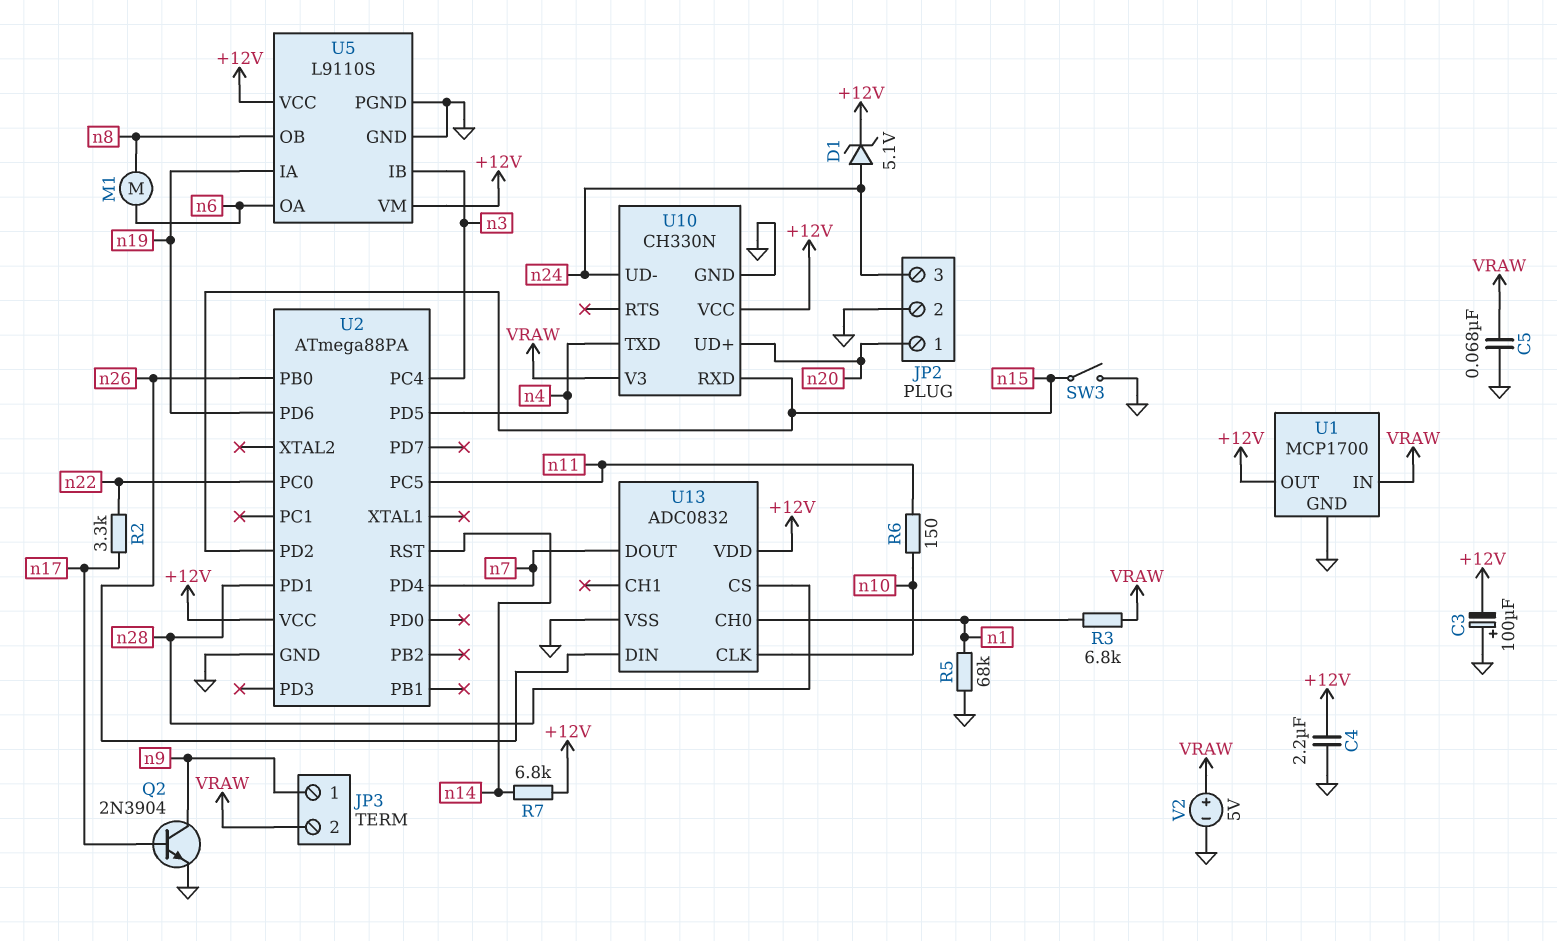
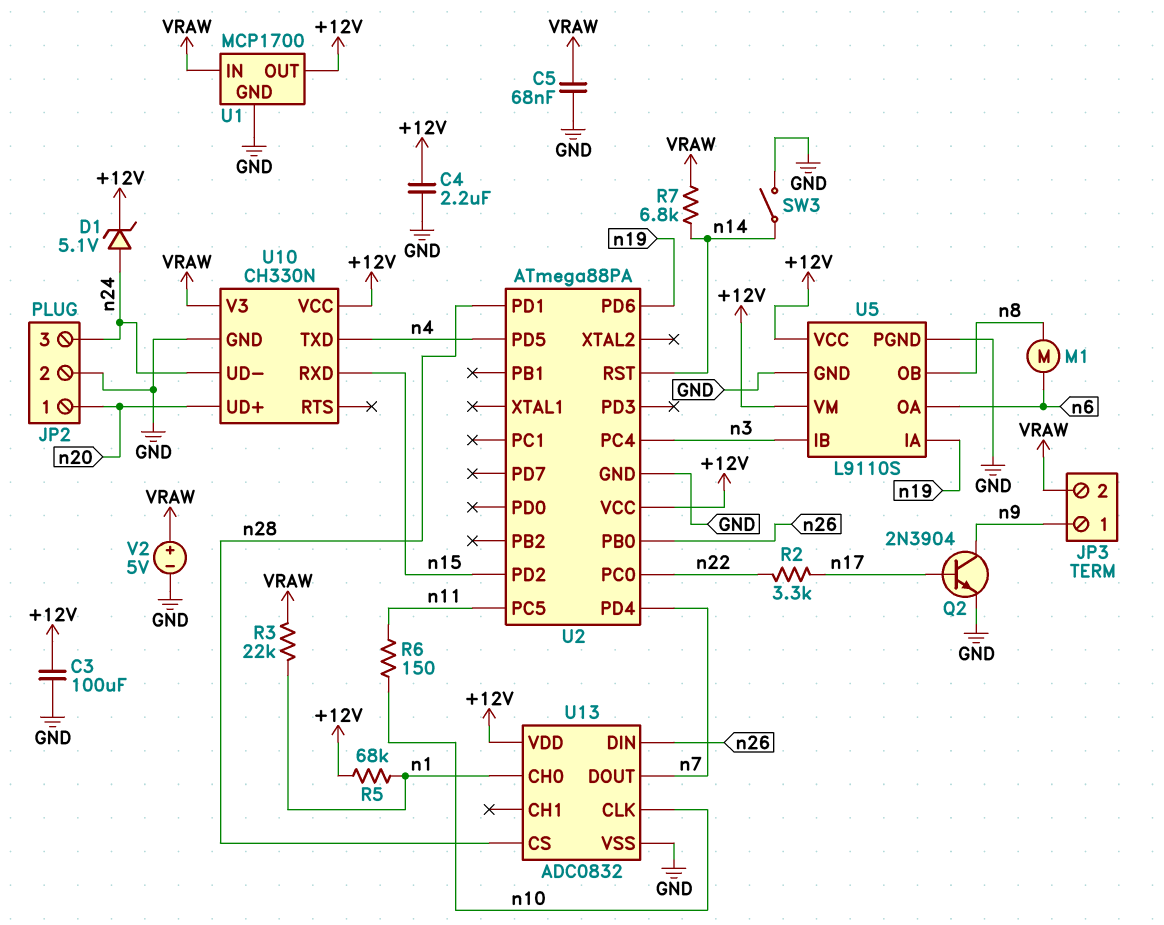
C3: 100uF (plus GND, minus +12V) -> 100uF (+12V, GND)
R3: 6.8k (VRAW, n1) -> 22k (VRAW, n1)
R5: 68k (GND, n1) -> 68k (+12V, n1)
R7: 6.8k (+12V, n14) -> 6.8k (VRAW, n14)
SW3: switch (GND, n15) -> switch (GND, n14)

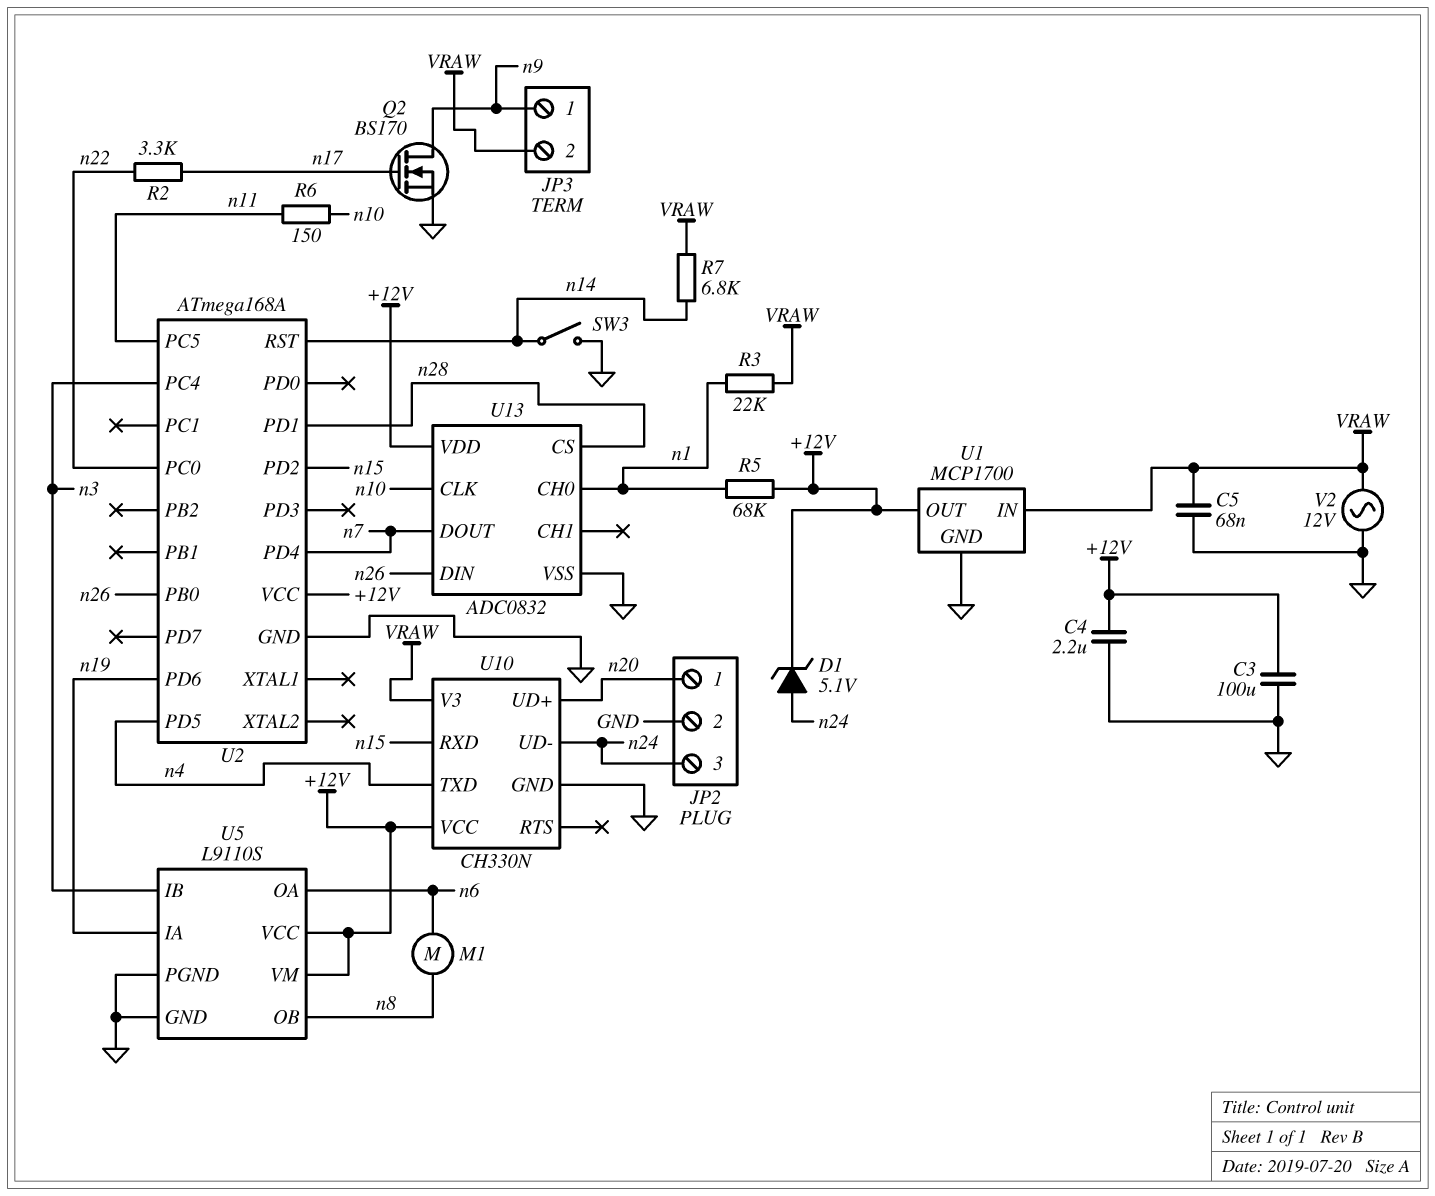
Q2: NPN 2N3904 (B n17, C n9, E GND) -> NMOS BS170 (G n17, D n9, S GND)
U2: ATmega88PA -> ATmega168A
V2: 5V (plus VRAW, minus GND) -> AC 12V (GND, VRAW)

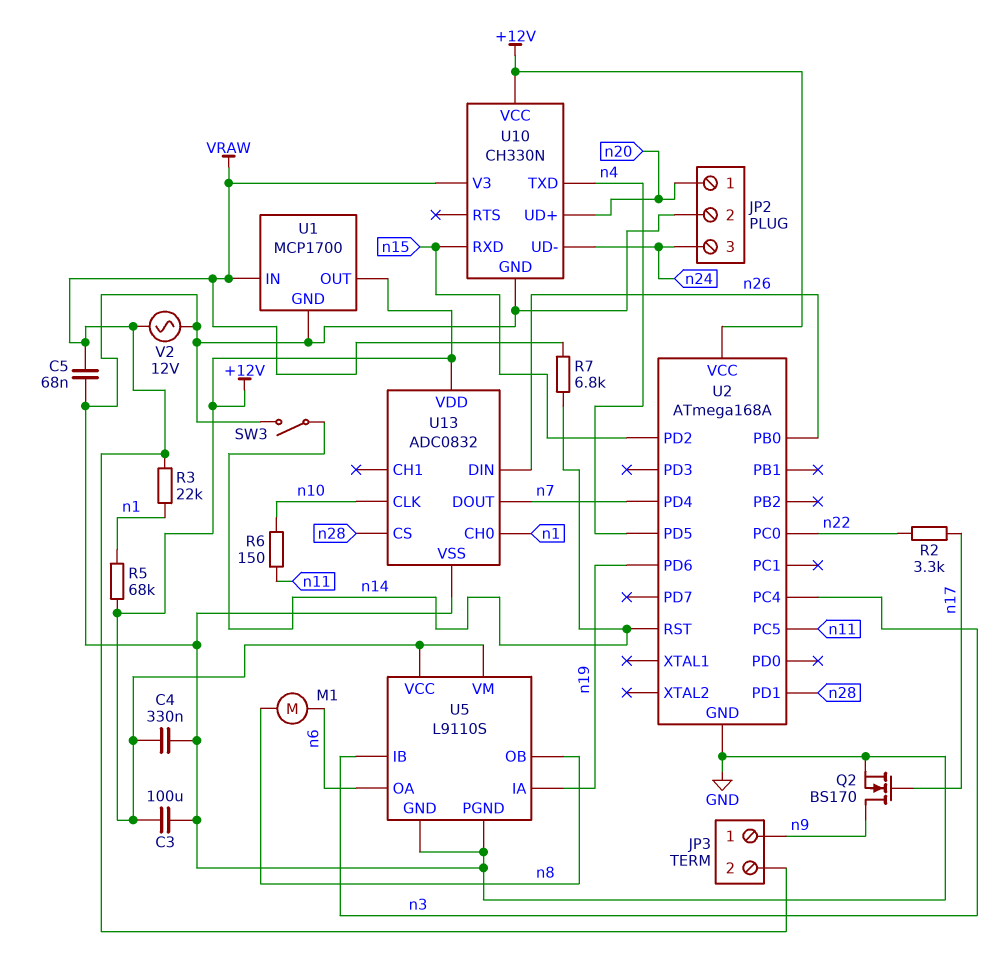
C4: 2.2uF (+12V, GND) -> 330nF (+12V, GND)
D1: zener 5.1V (A n24, K +12V) -> none

